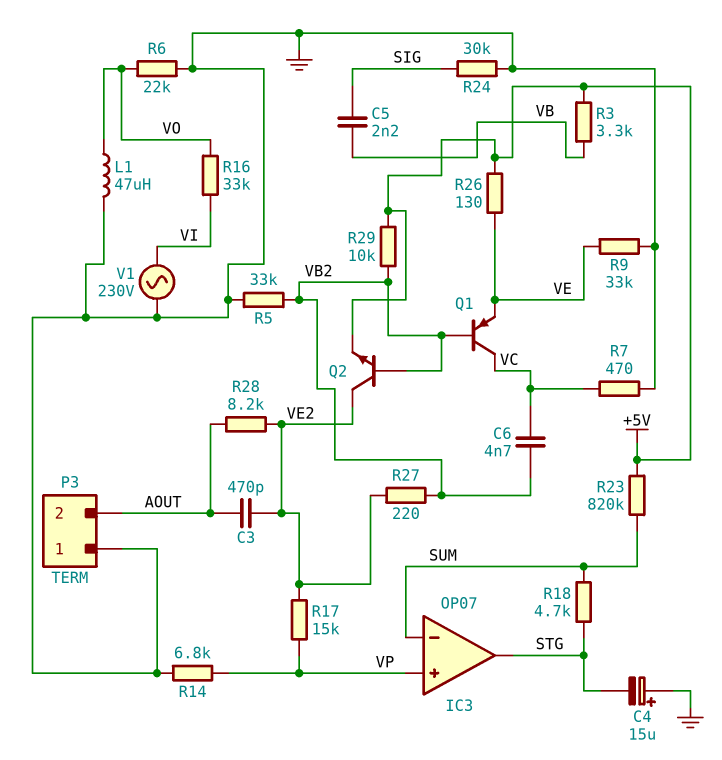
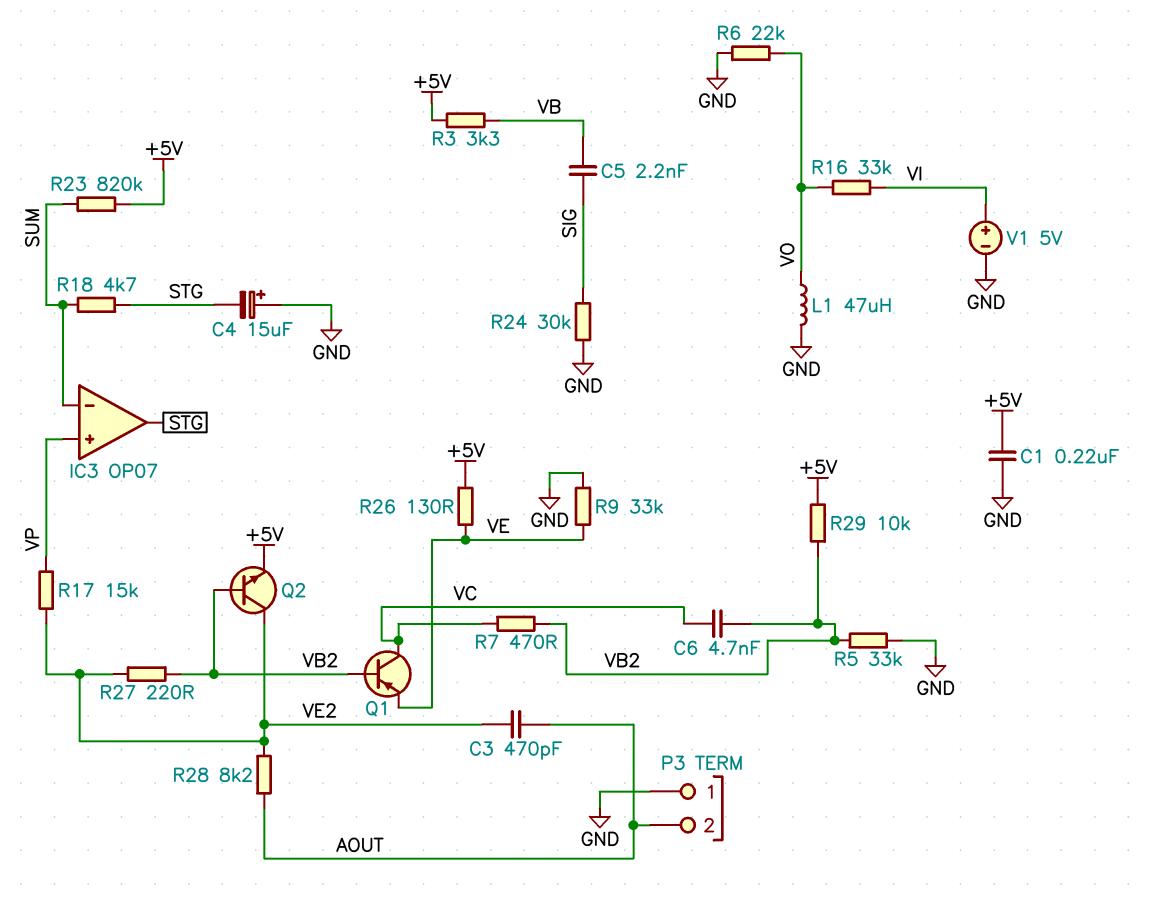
C1: none -> 220nF (+5V, GND)
R7: 470 (GND, VC) -> 470 (VB2, VC)
R14: 6.8k (GND, VP) -> none
V1: AC 230V (GND, VI) -> 5V (plus VI, minus GND)

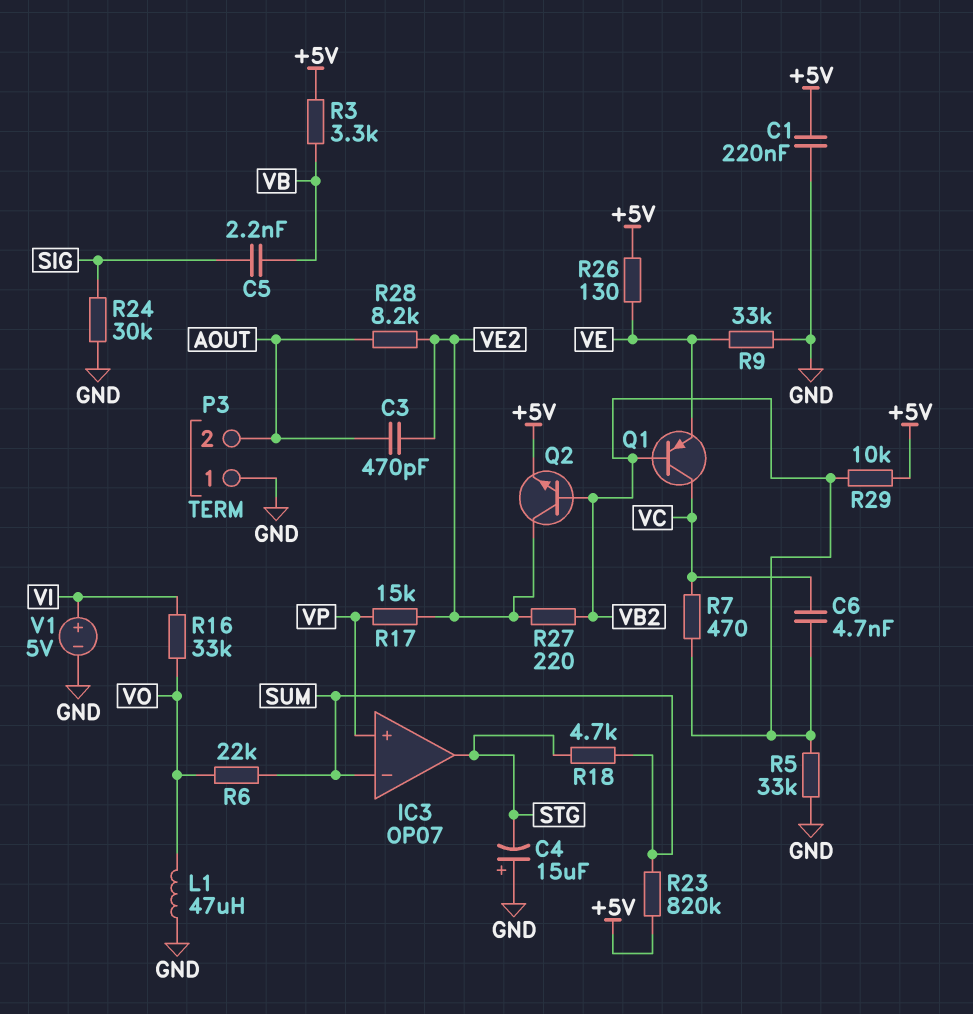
R6: 22k (GND, VO) -> 22k (SUM, VO)

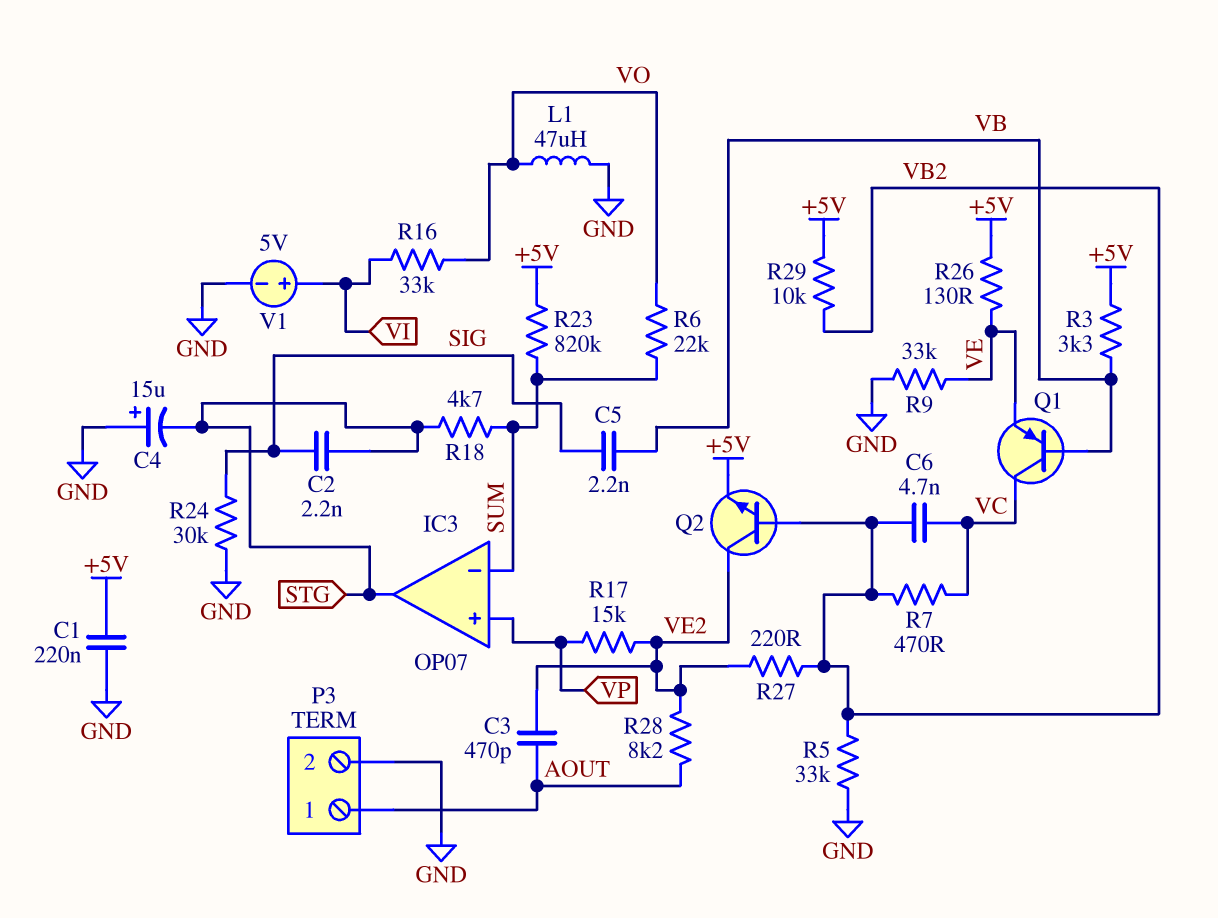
C2: none -> 2.2nF (SIG, STG)
P3 pin 1: GND -> AOUT
P3 pin 2: AOUT -> GND
Q1: PNP (B VB2, C VC, E VE) -> PNP (B VB, C VC, E VE)

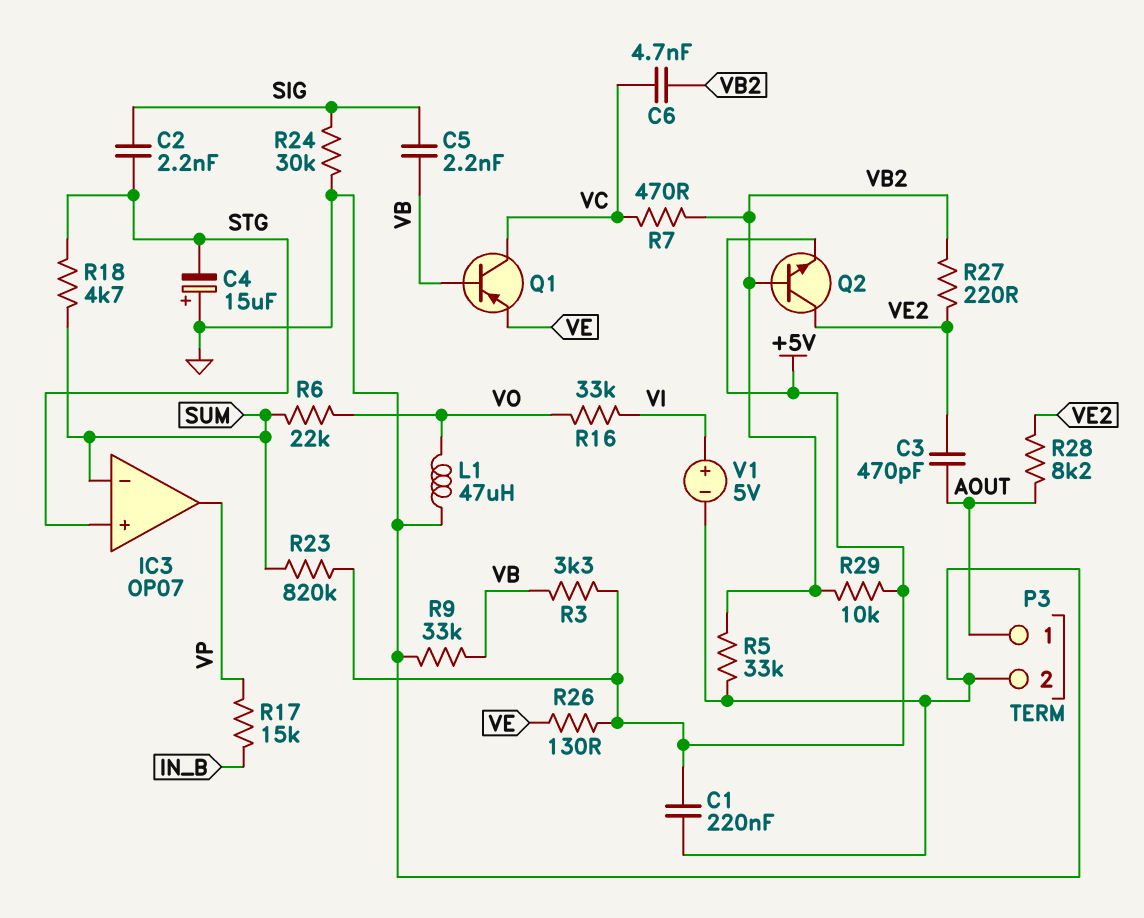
IC3 pin in+: VP -> STG
IC3 pin out: STG -> VP
R9: 33k (GND, VE) -> 33k (GND, VB)
R17: 15k (VE2, VP) -> 15k (IN_B, VP)

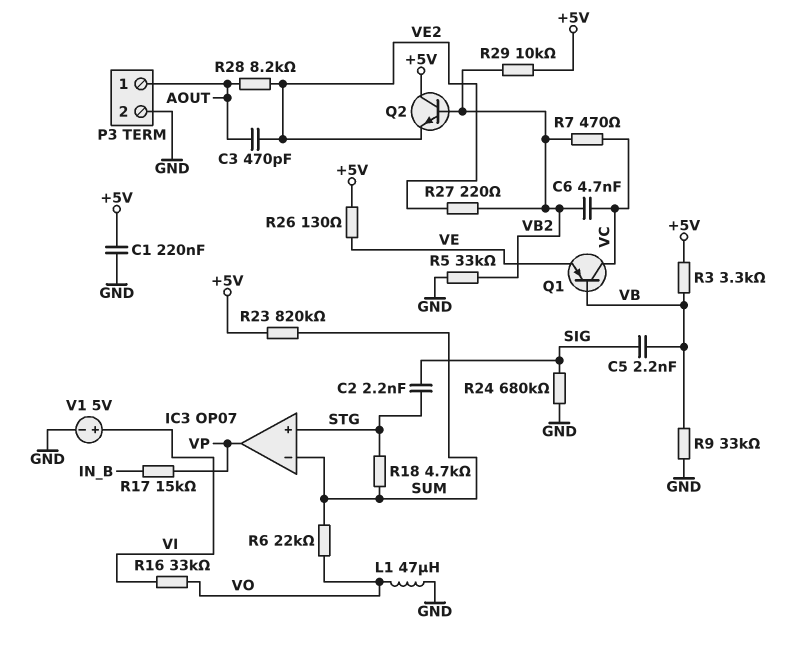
C4: 15uF (plus GND, minus STG) -> none
Q2: NPN (B VB2, C VE2, E +5V) -> NPN (B VB2, C +5V, E VE2)
R24: 30k (GND, SIG) -> 680k (GND, SIG)

